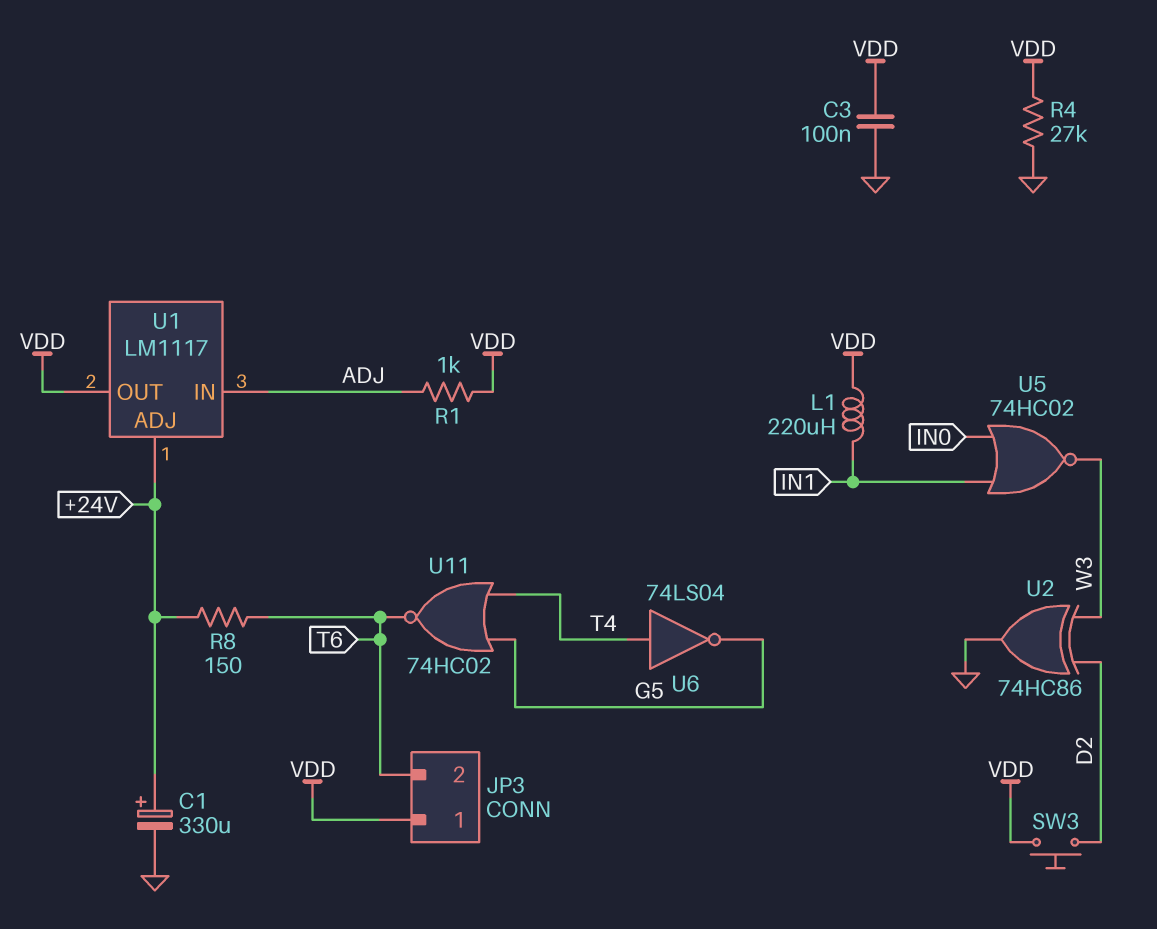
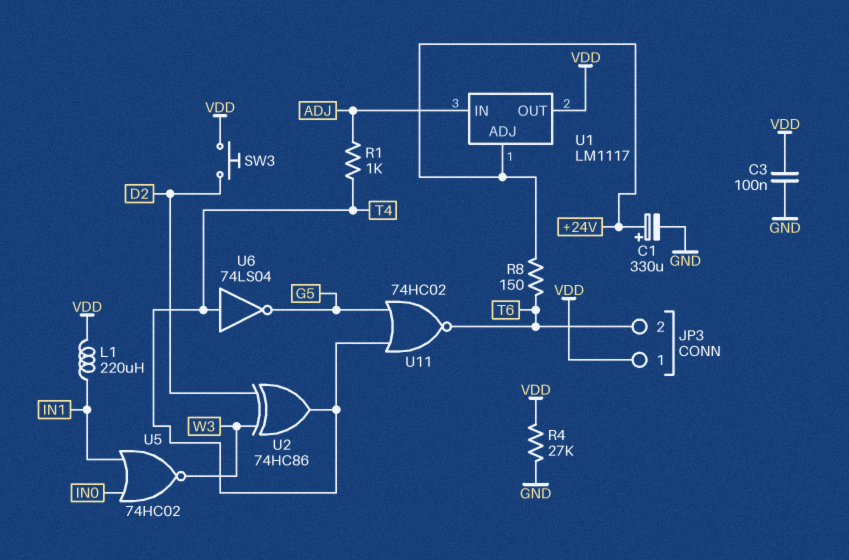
R1: 1k (ADJ, VDD) -> 1k (ADJ, T4)
U2: XOR 74HC86 (in D2, in W3, out GND) -> XOR 74HC86 (in D2, in W3, out T4)

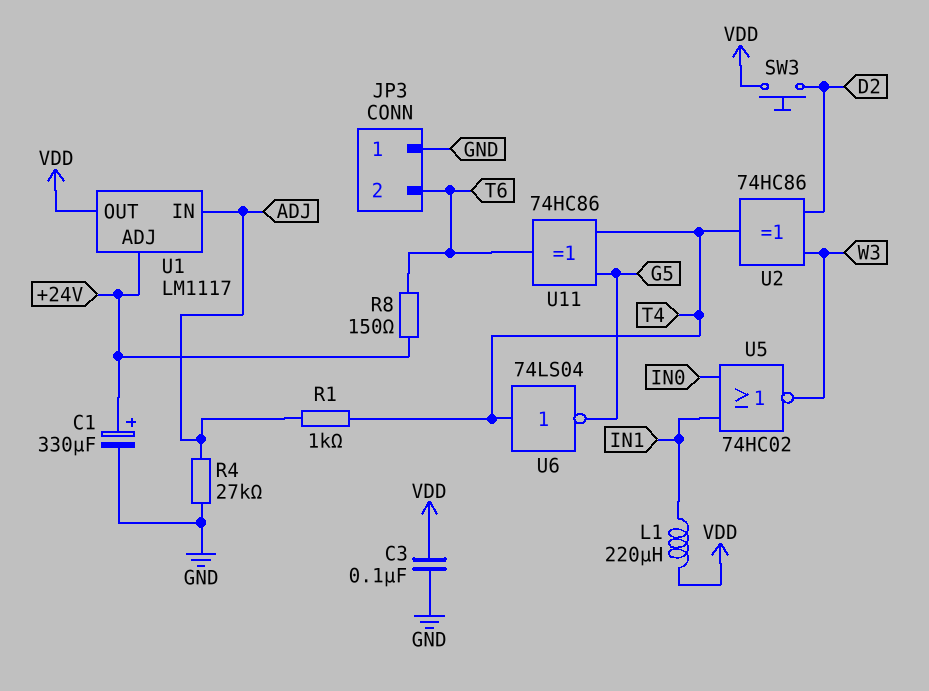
JP3 pin 1: VDD -> GND
R4: 27k (GND, VDD) -> 27k (ADJ, GND)
U11: NOR 74HC02 (in G5, in T4, out T6) -> XOR 74HC86 (in G5, in T4, out T6)

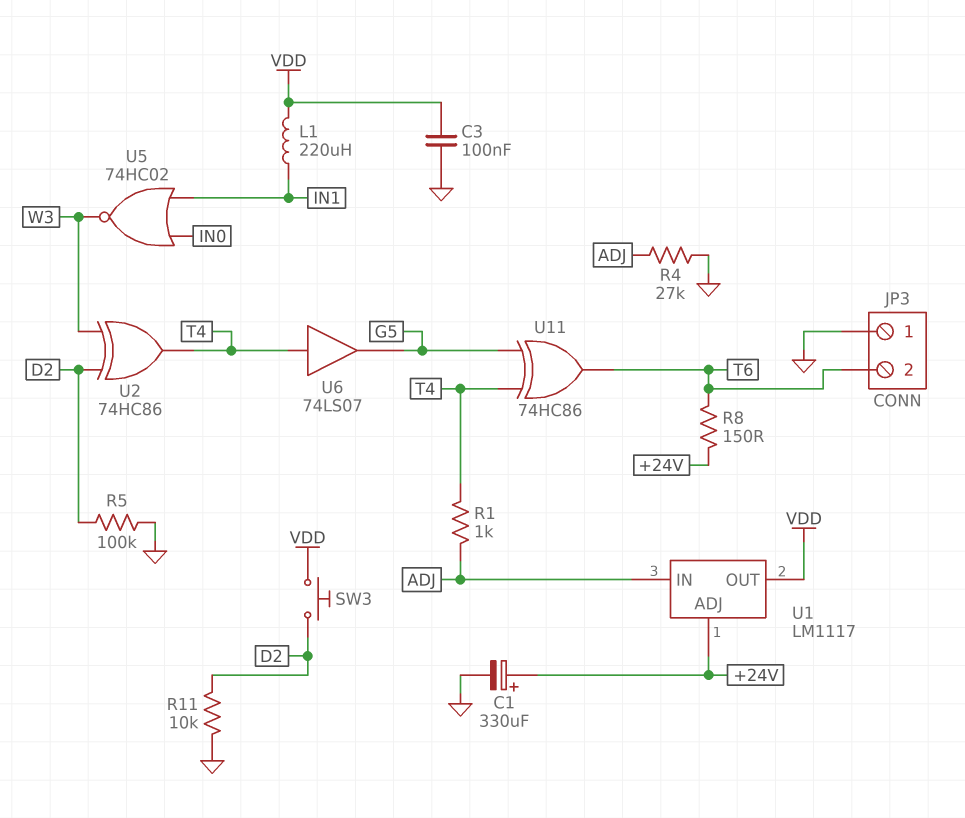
R5: none -> 100k (D2, GND)
R11: none -> 10k (D2, GND)
U6: NOT 74LS04 (in T4, out G5) -> buffer 74LS07 (in T4, out G5)

